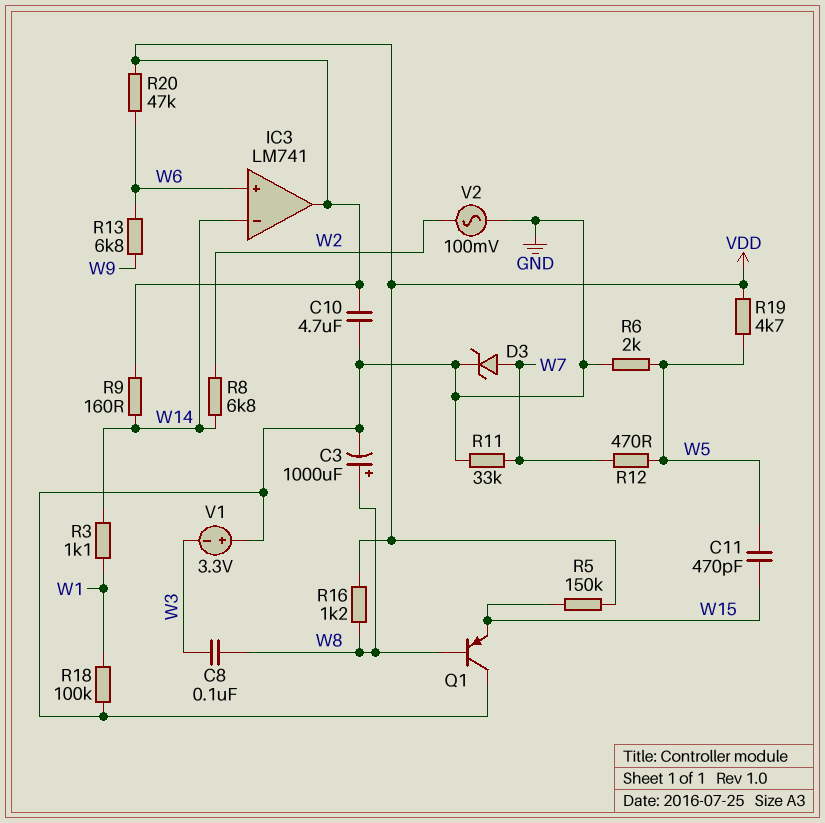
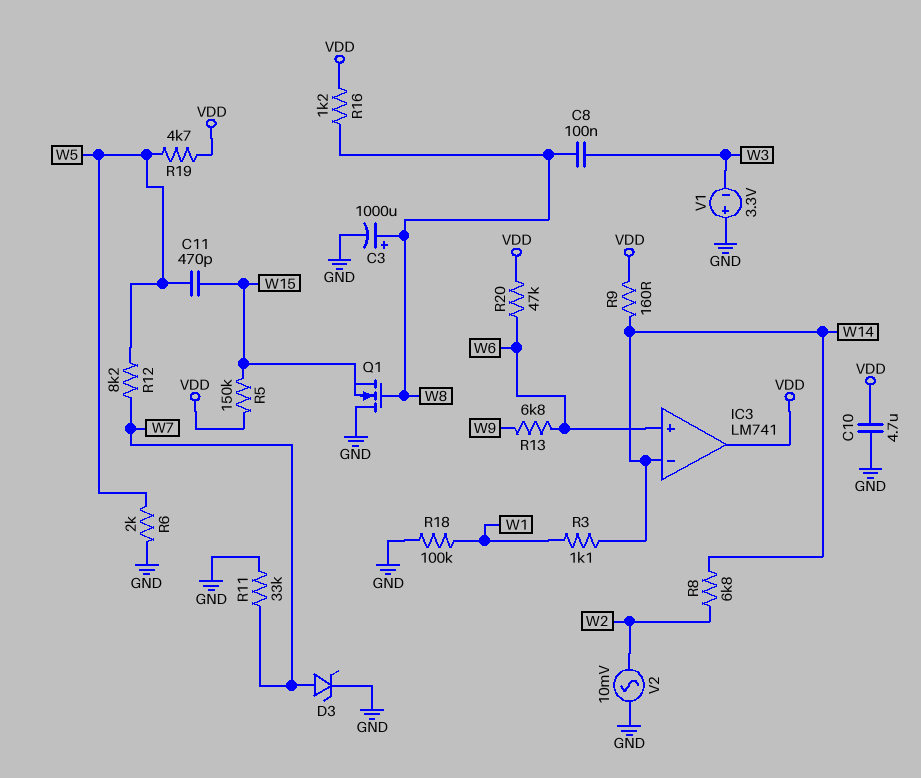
Q1: PNP (B W8, C GND, E W15) -> NMOS (G W8, D GND, S W15)
R12: 470 (W5, W7) -> 8.2k (W5, W7)
V2: AC 100mV (GND, W2) -> AC 10mV (GND, W2)

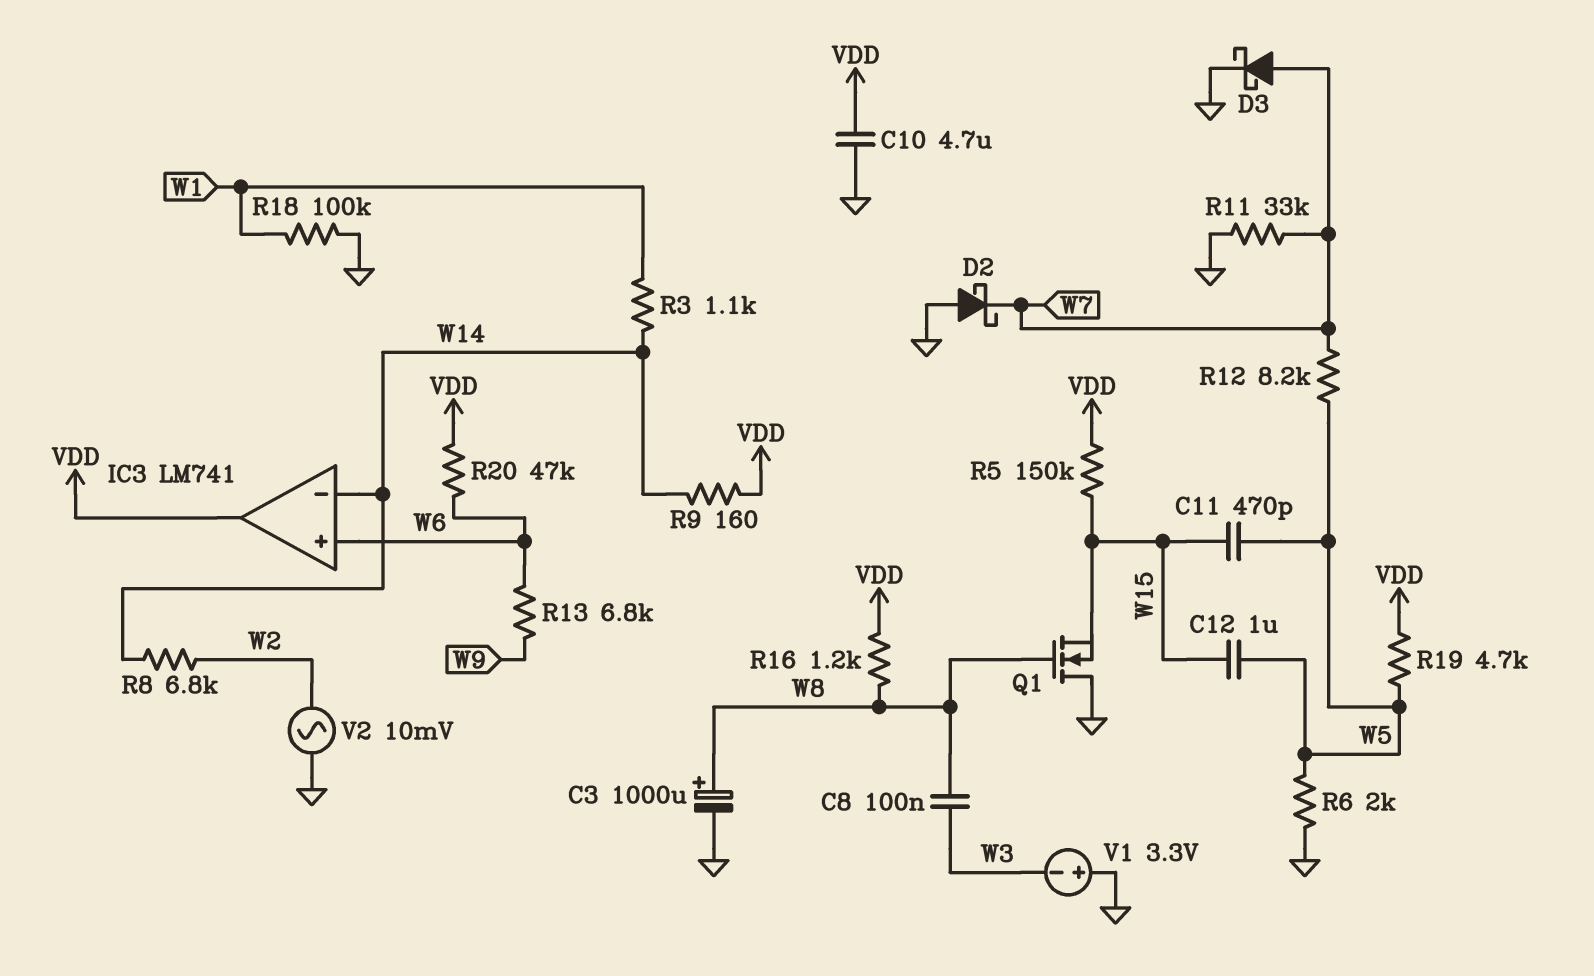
C12: none -> 1uF (W5, W15)
D2: none -> schottky (A GND, K W7)
D3: zener (A W7, K GND) -> schottky (A W7, K GND)

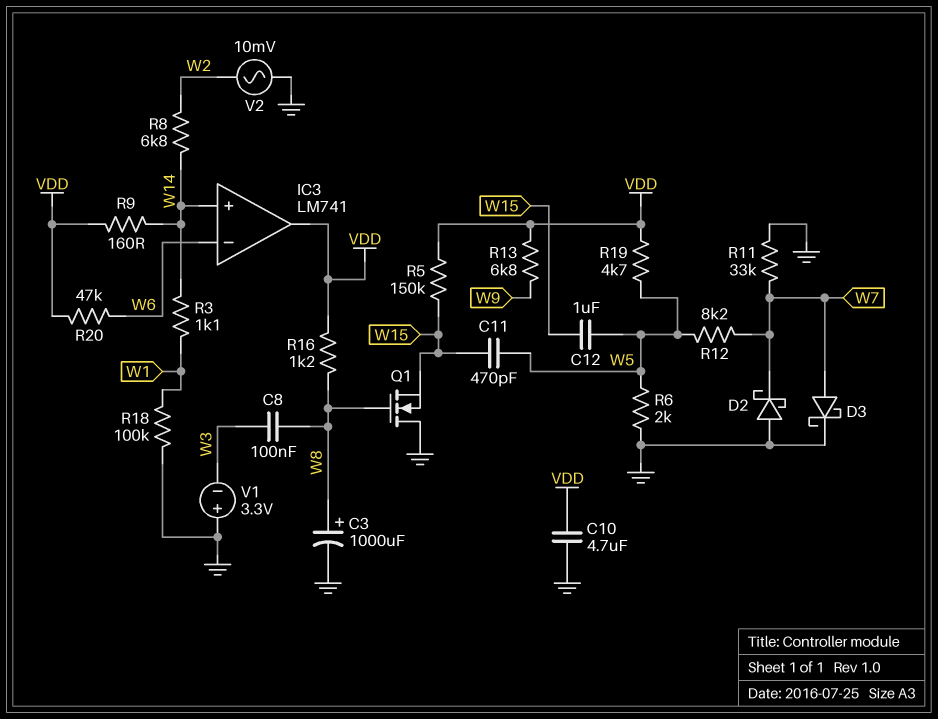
IC3 pin in+: W6 -> W14
IC3 pin in-: W14 -> W6
R13: 6.8k (W6, W9) -> 6.8k (VDD, W9)

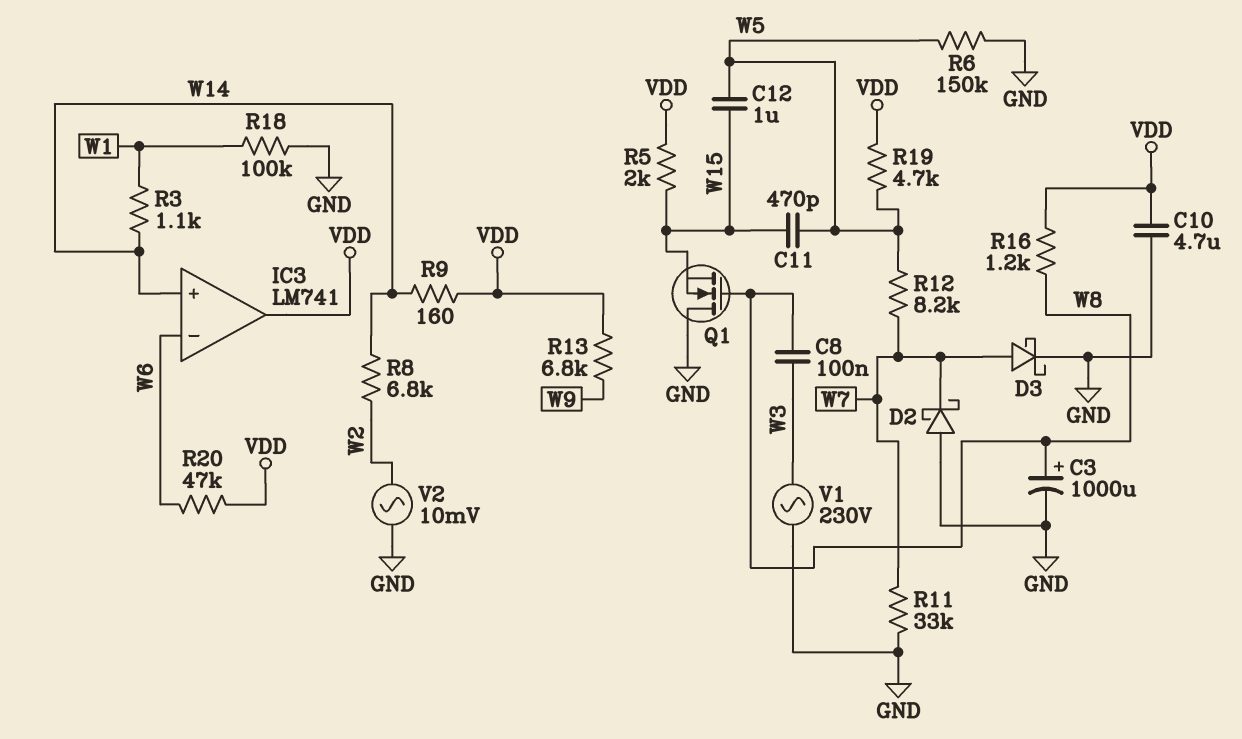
R5: 150k (VDD, W15) -> 2k (VDD, W15)
R6: 2k (GND, W5) -> 150k (GND, W5)
V1: 3.3V (plus GND, minus W3) -> AC 230V (GND, W3)

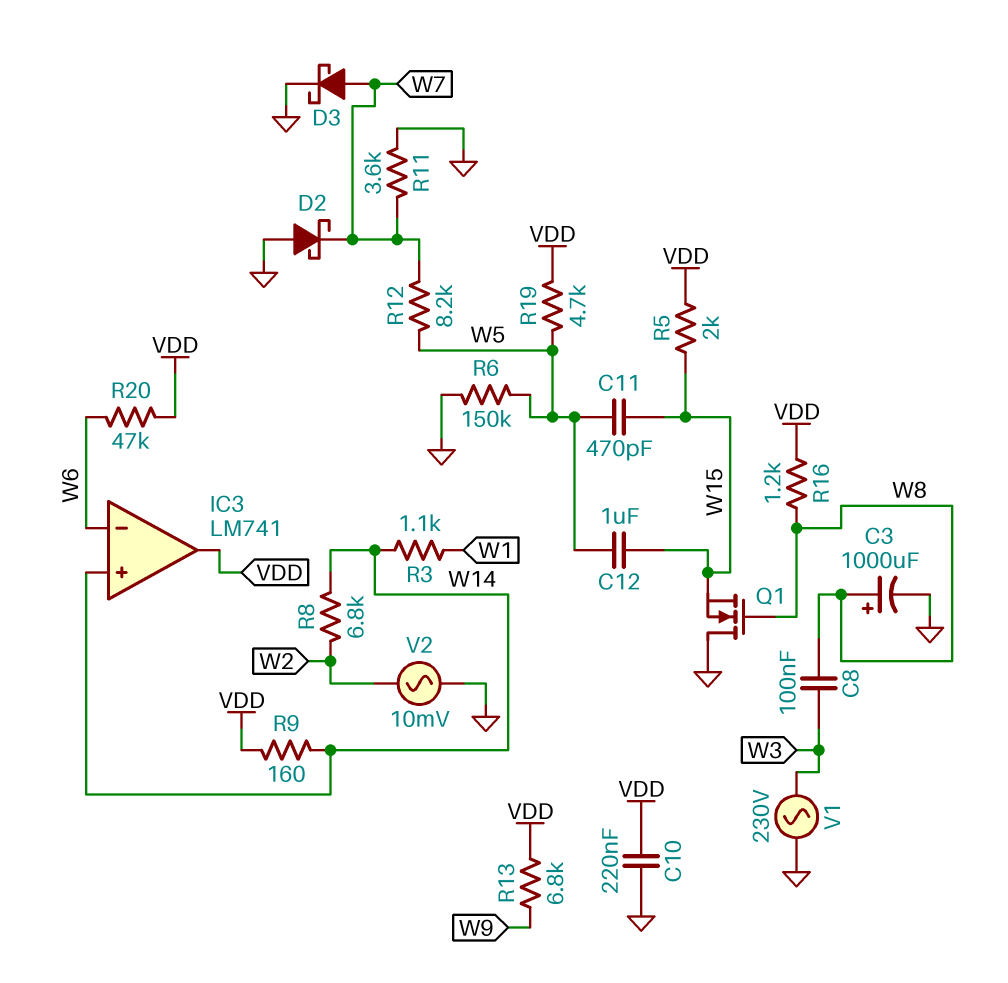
C10: 4.7uF (GND, VDD) -> 220nF (GND, VDD)
R11: 33k (GND, W7) -> 3.6k (GND, W7)
R18: 100k (GND, W1) -> none

